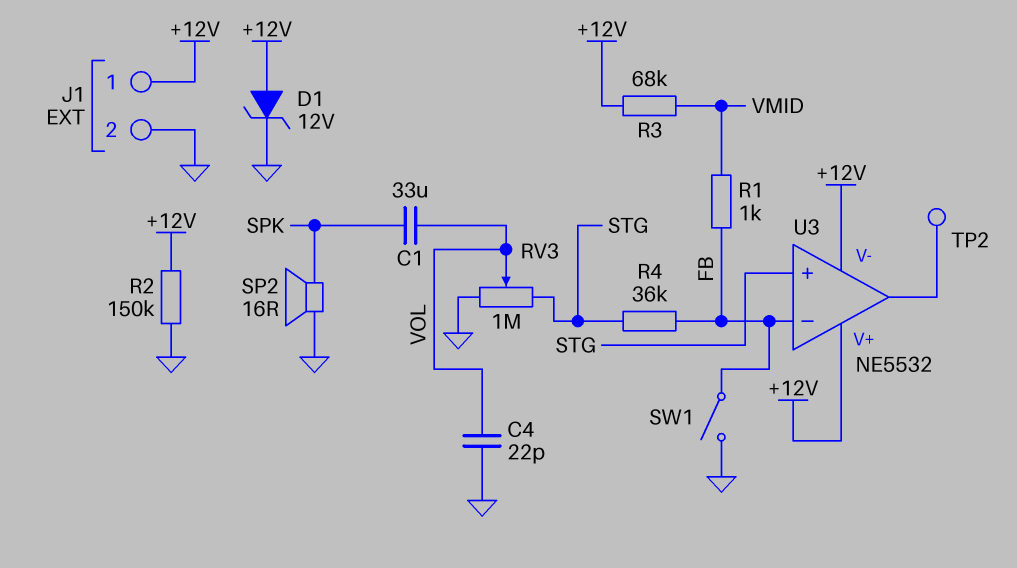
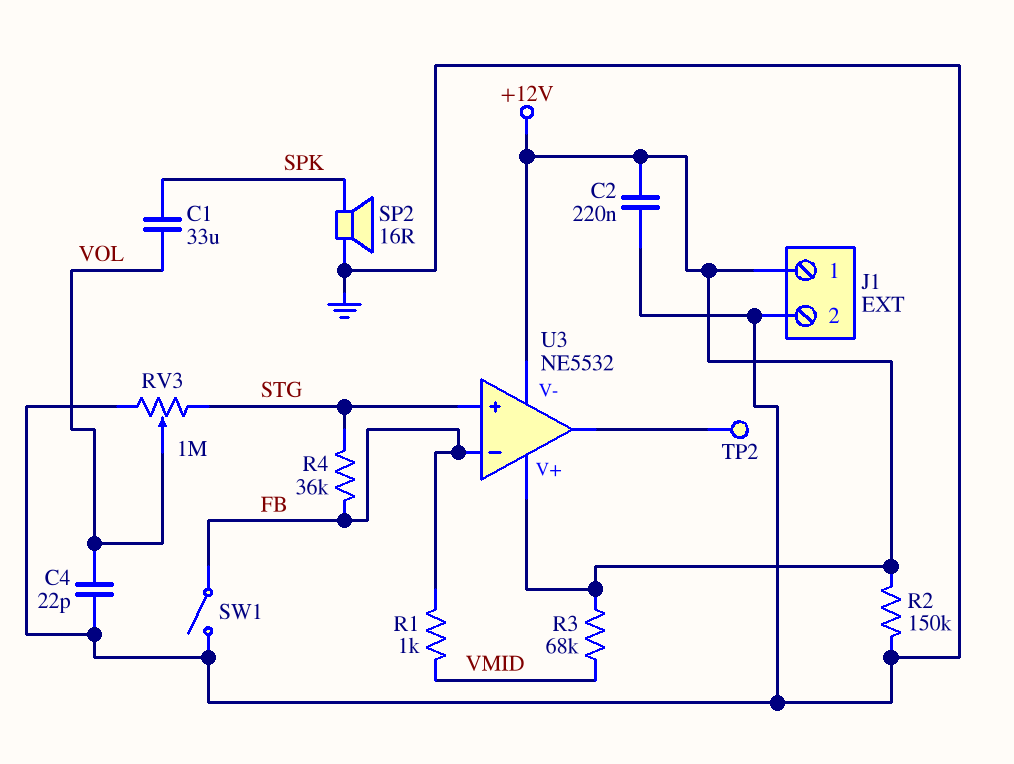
C2: none -> 220nF (+12V, GND)
D1: zener 12V (A +12V, K GND) -> none

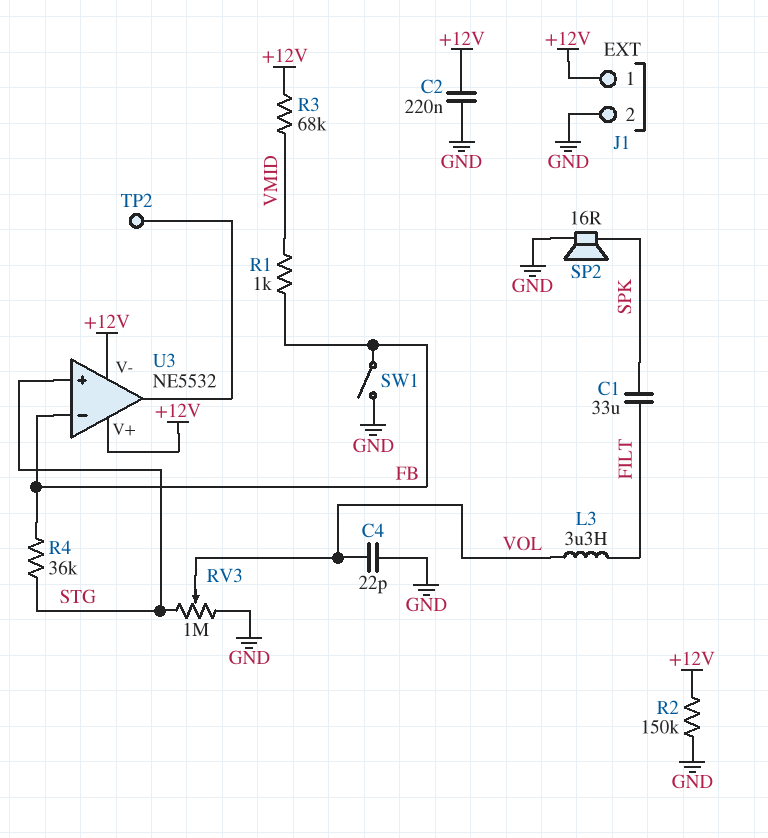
C1: 33uF (SPK, VOL) -> 33uF (FILT, SPK)
L3: none -> 3.3uH (FILT, VOL)

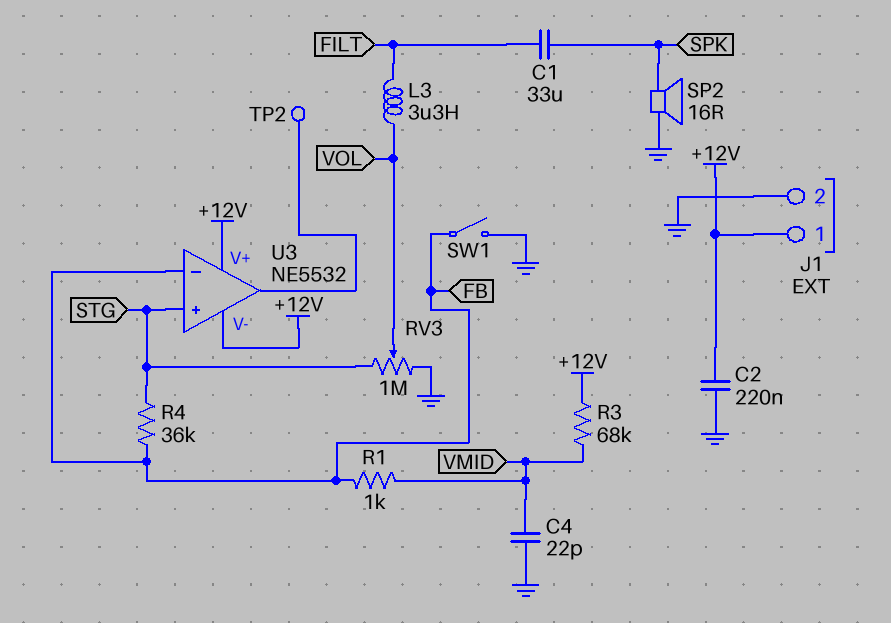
C4: 22pF (GND, VOL) -> 22pF (GND, VMID)
R2: 150k (+12V, GND) -> none

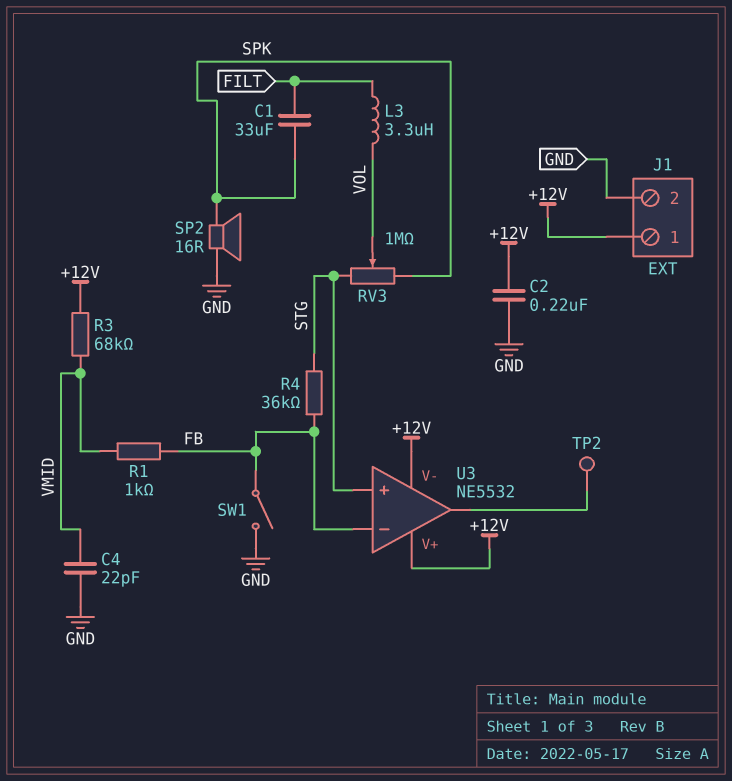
RV3: 1M (GND, STG, wiper VOL) -> 1M (SPK, STG, wiper VOL)

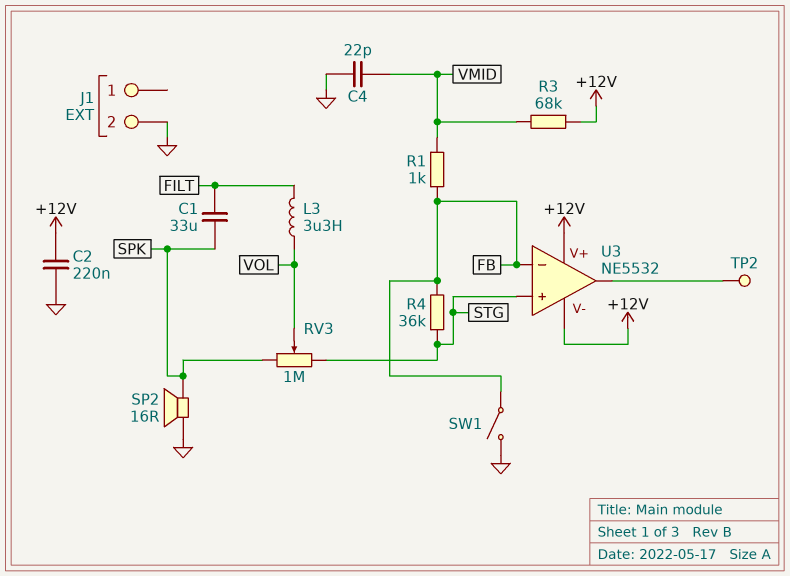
J1 pin 1: +12V -> none

